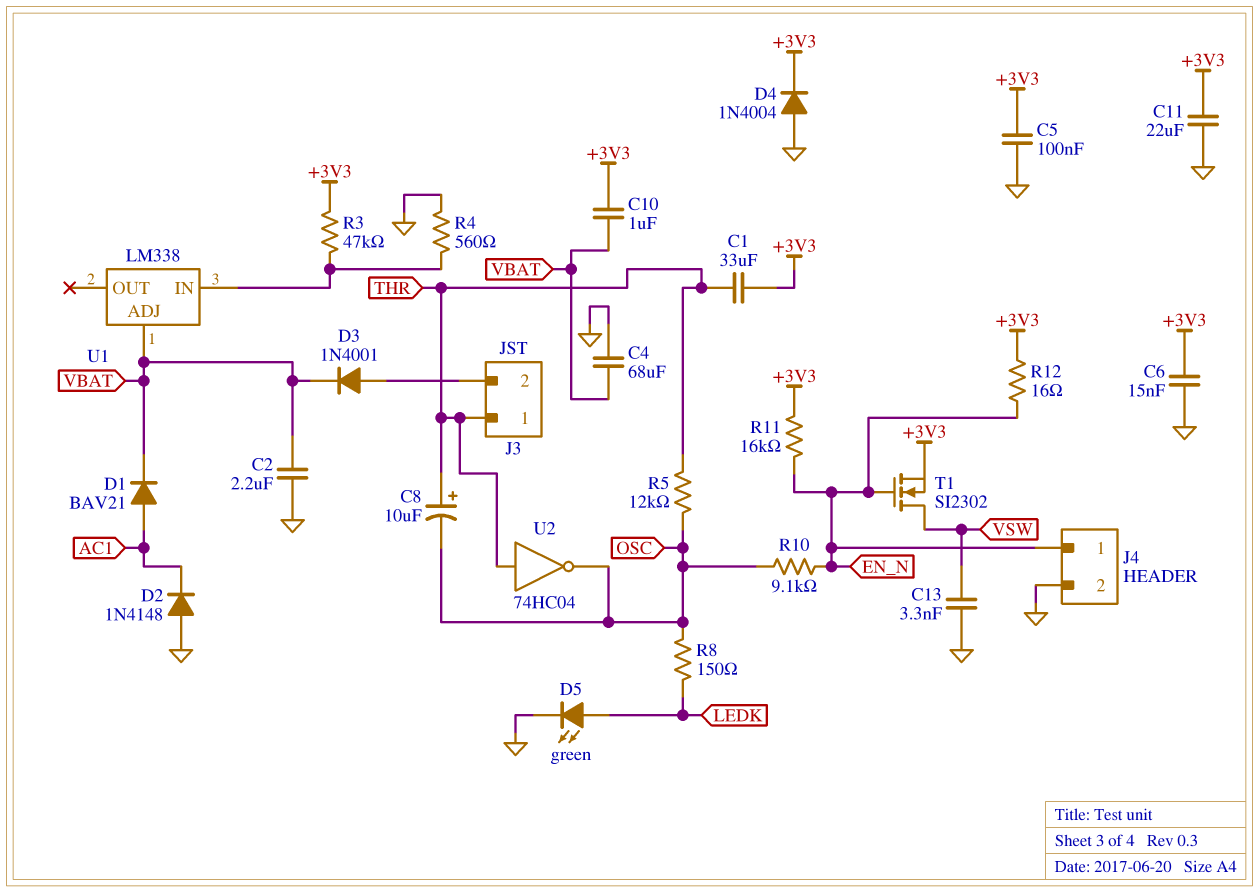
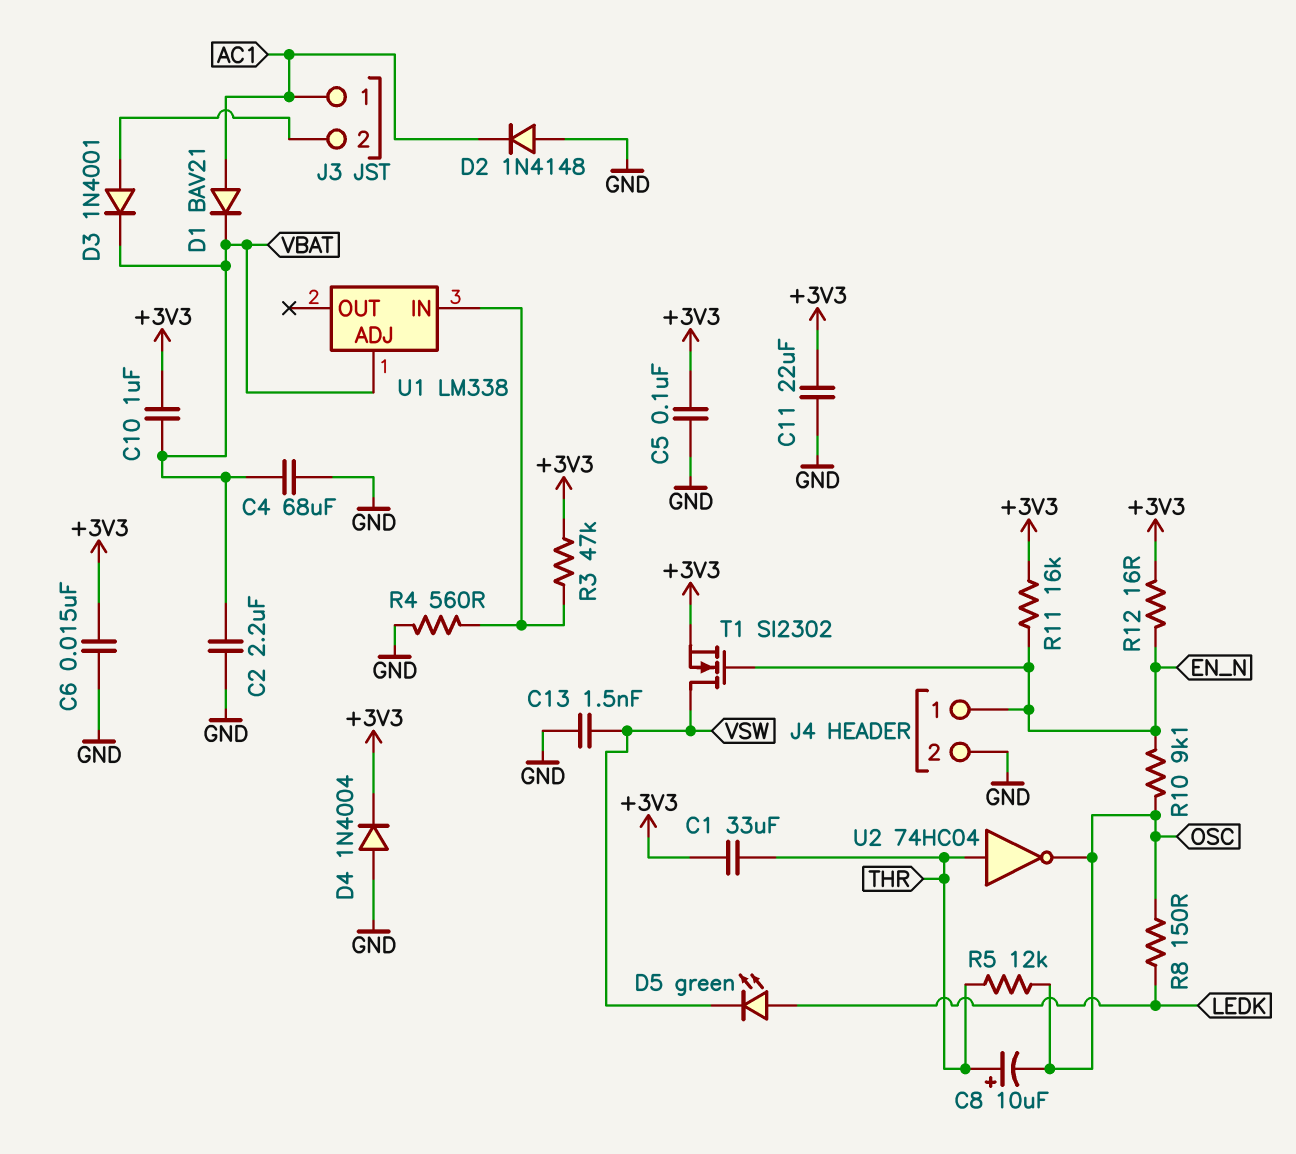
C13: 3.3nF (GND, VSW) -> 1.5nF (GND, VSW)
D5: LED green (A LEDK, K GND) -> LED green (A LEDK, K VSW)
J3 pin 1: THR -> AC1

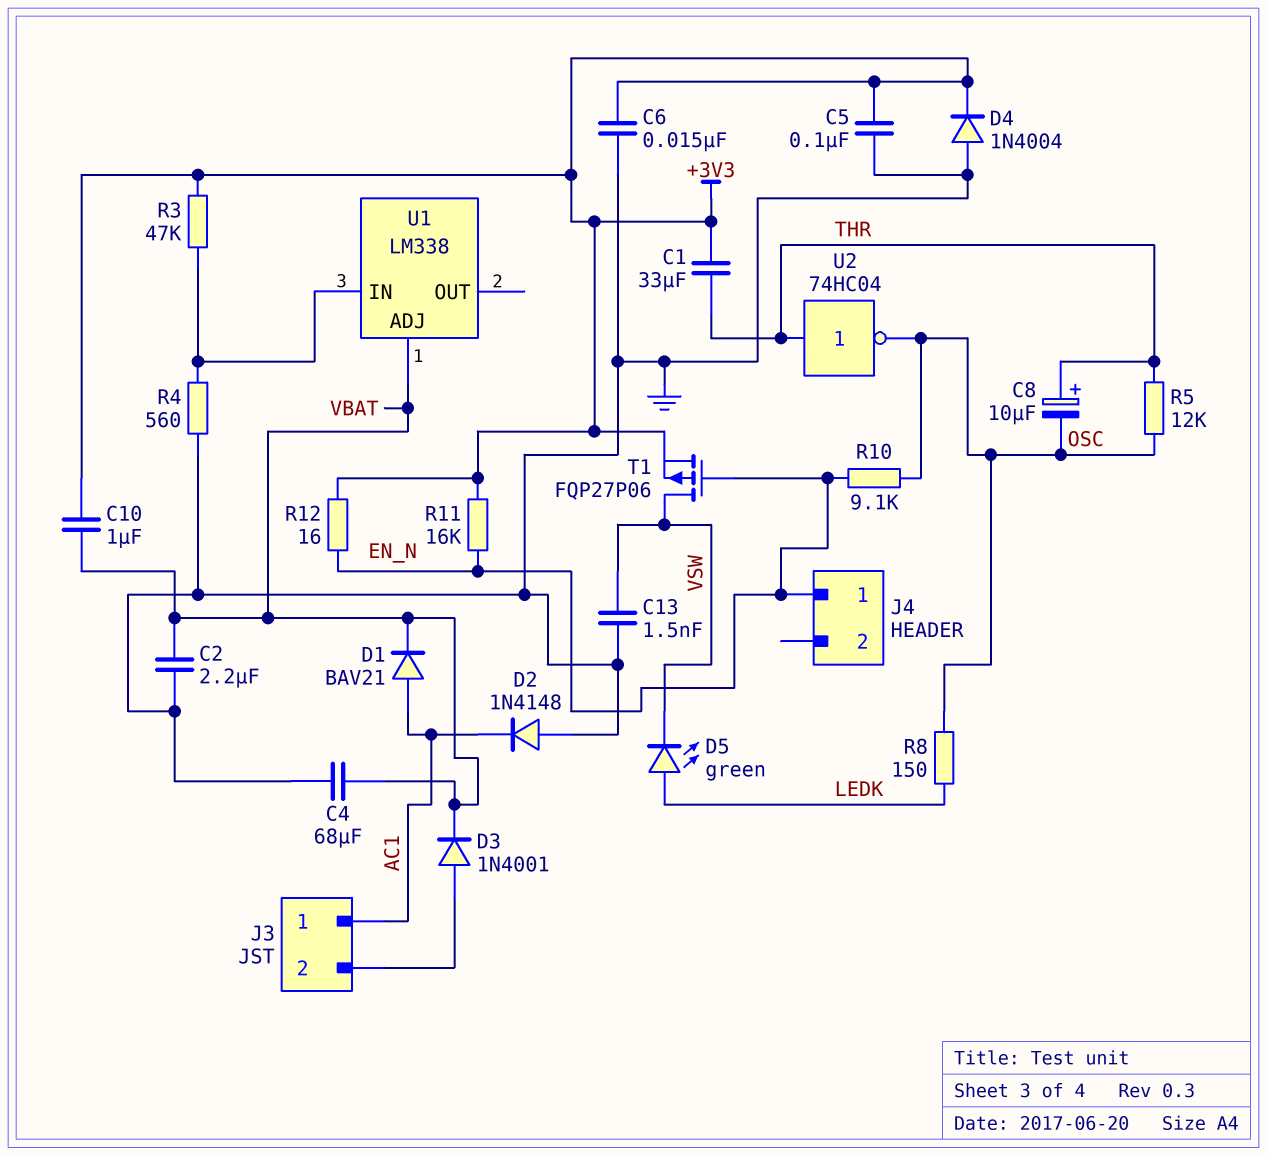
C11: 22uF (+3V3, GND) -> none
J4 pin 2: GND -> none
T1: NMOS SI2302 (G EN_N, D VSW, S +3V3) -> PMOS FQP27P06 (G EN_N, D VSW, S +3V3)

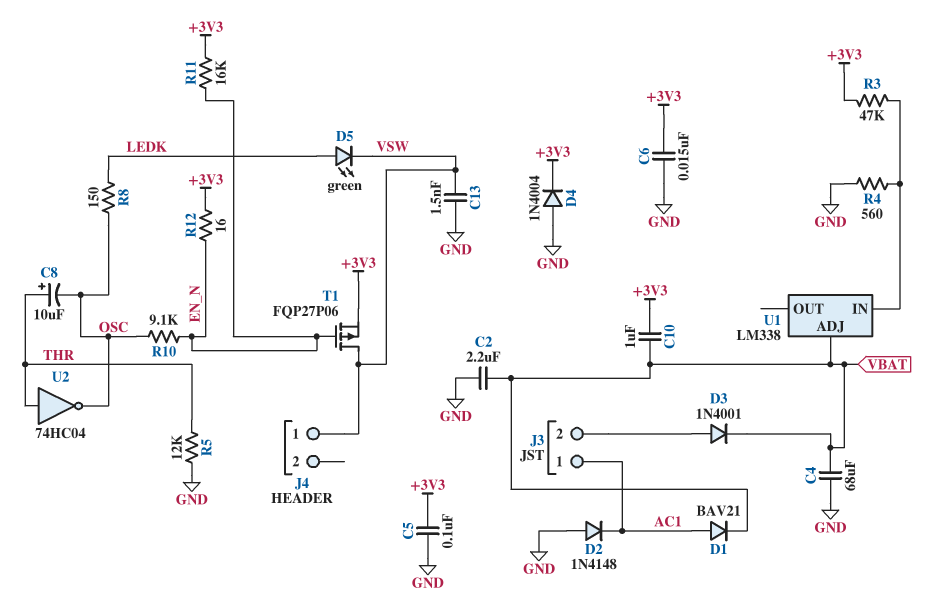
C1: 33uF (+3V3, THR) -> none
J4 pin 1: EN_N -> VSW
R5: 12k (OSC, THR) -> 12k (GND, THR)

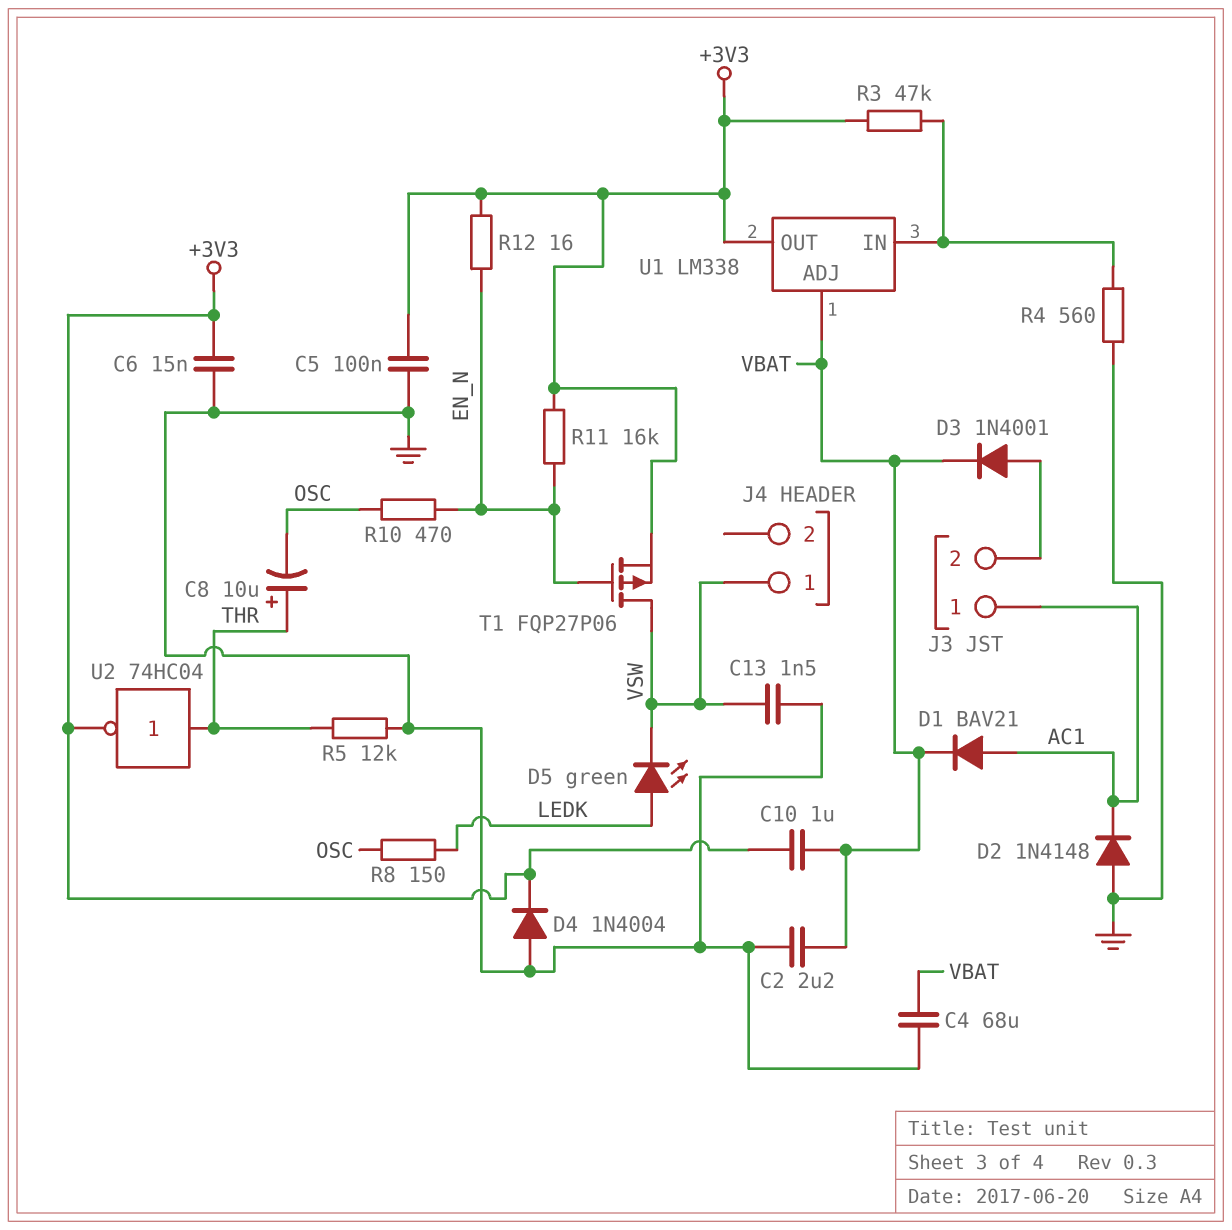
R10: 9.1k (EN_N, OSC) -> 470 (EN_N, OSC)
U1 pin OUT: none -> +3V3
U2: NOT 74HC04 (in THR, out OSC) -> NOT 74HC04 (in THR, out +3V3)

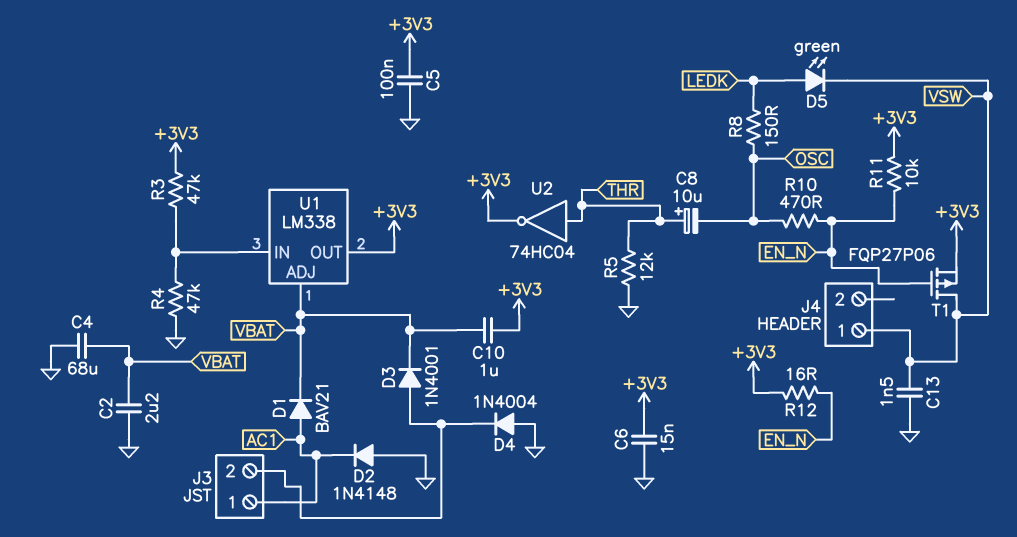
D4: diode 1N4004 (A GND, K +3V3) -> diode 1N4004 (A GND, K J3/2)
R4: 560 (GND, U1/IN) -> 47k (GND, U1/IN)
R11: 16k (+3V3, EN_N) -> 10k (+3V3, EN_N)

